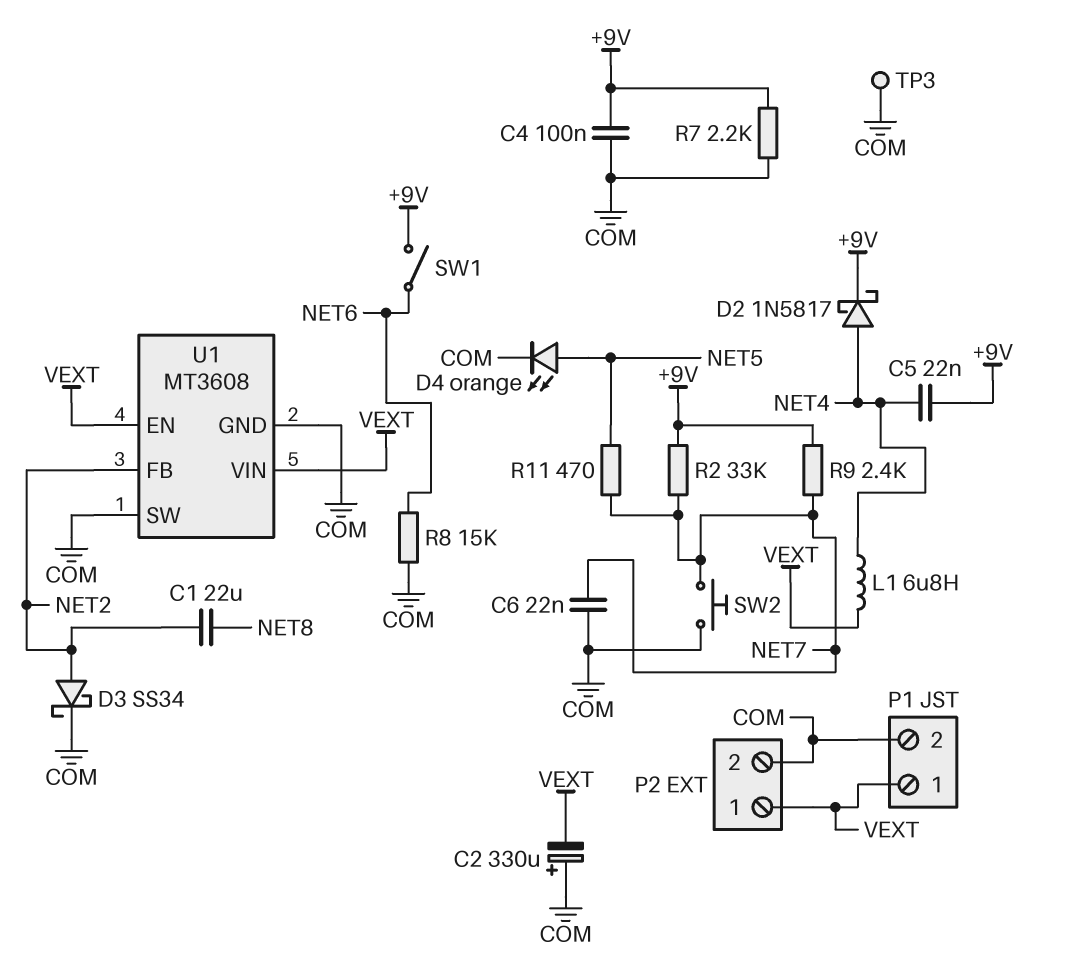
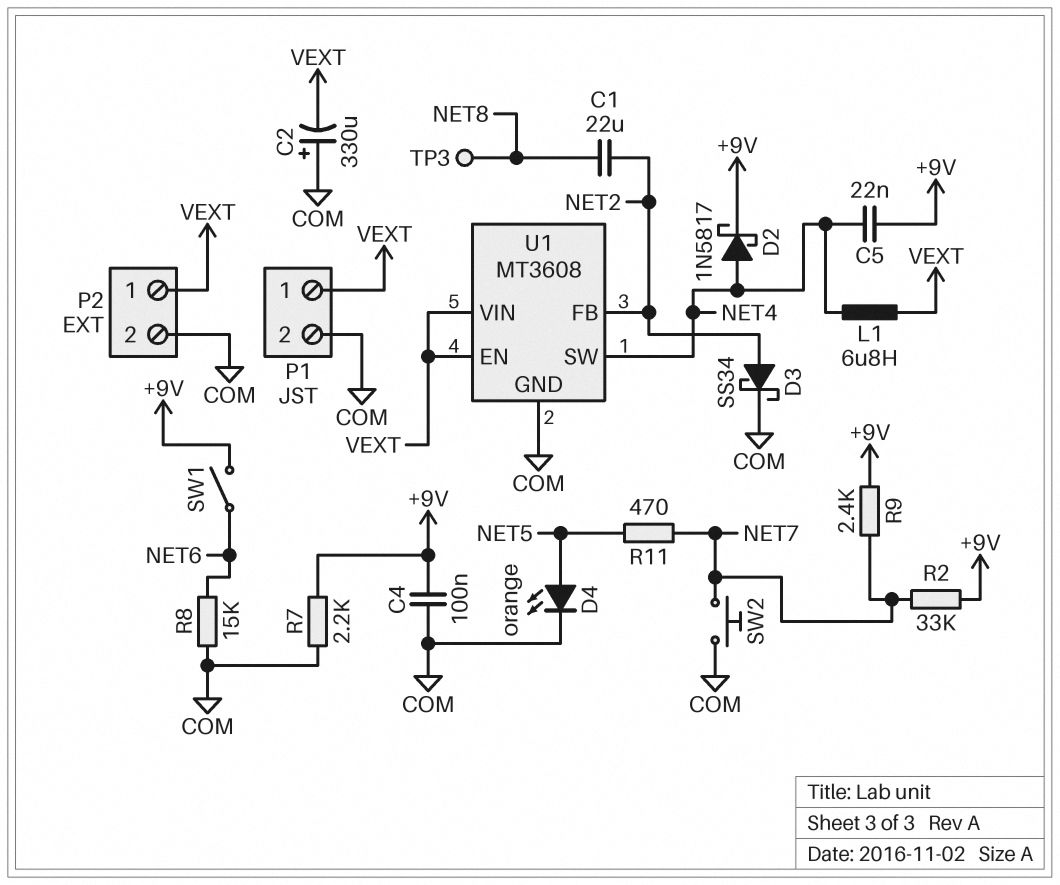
C6: 22nF (COM, NET7) -> none
TP3: test point (COM) -> test point (NET8)
U1 pin SW: COM -> NET4

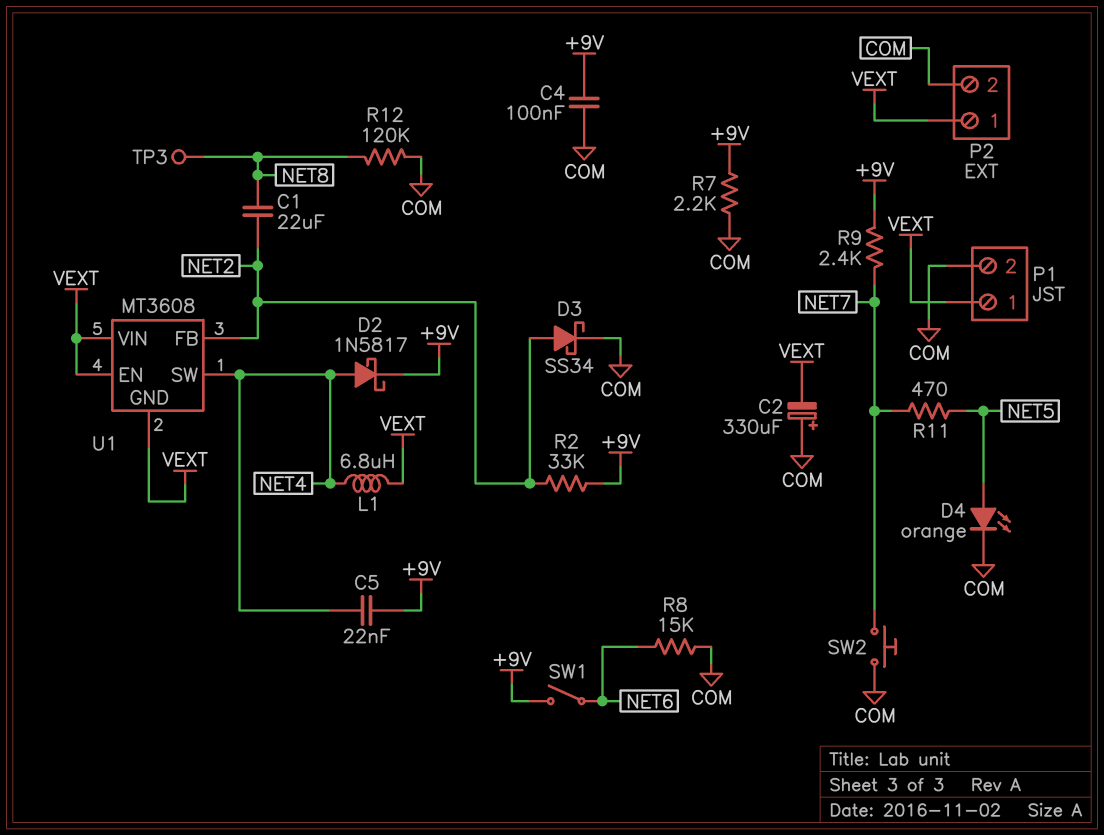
R2: 33k (+9V, NET7) -> 33k (+9V, NET2)
R12: none -> 120k (COM, NET8)
U1 pin GND: COM -> VEXT

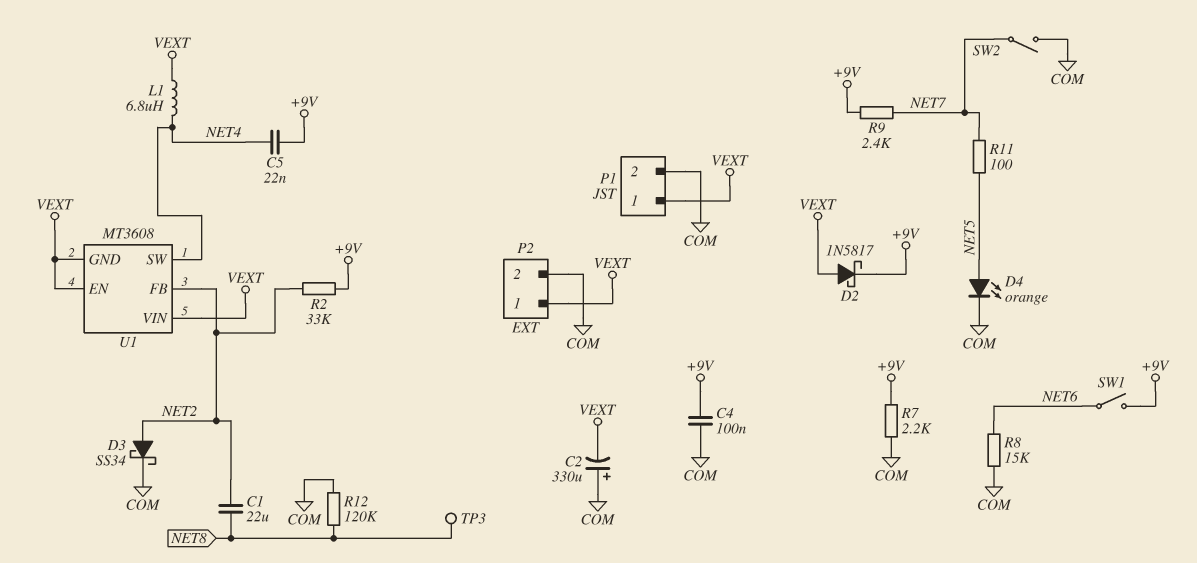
D2: schottky 1N5817 (A NET4, K +9V) -> schottky 1N5817 (A VEXT, K +9V)
R11: 470 (NET5, NET7) -> 100 (NET5, NET7)
SW2: button (COM, NET7) -> switch (COM, NET7)

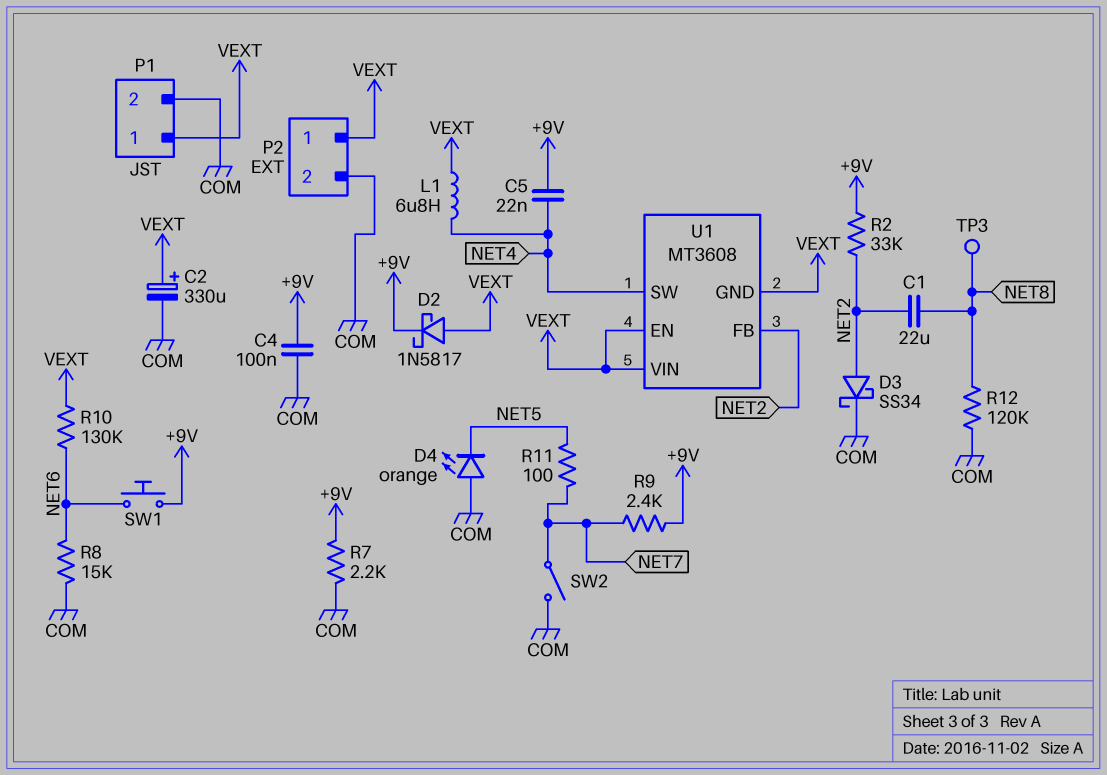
C2: 330uF (plus COM, minus VEXT) -> 330uF (plus VEXT, minus COM)
D4: LED orange (A NET5, K COM) -> LED orange (A COM, K NET5)
R10: none -> 130k (NET6, VEXT)
SW1: switch (+9V, NET6) -> button (+9V, NET6)

